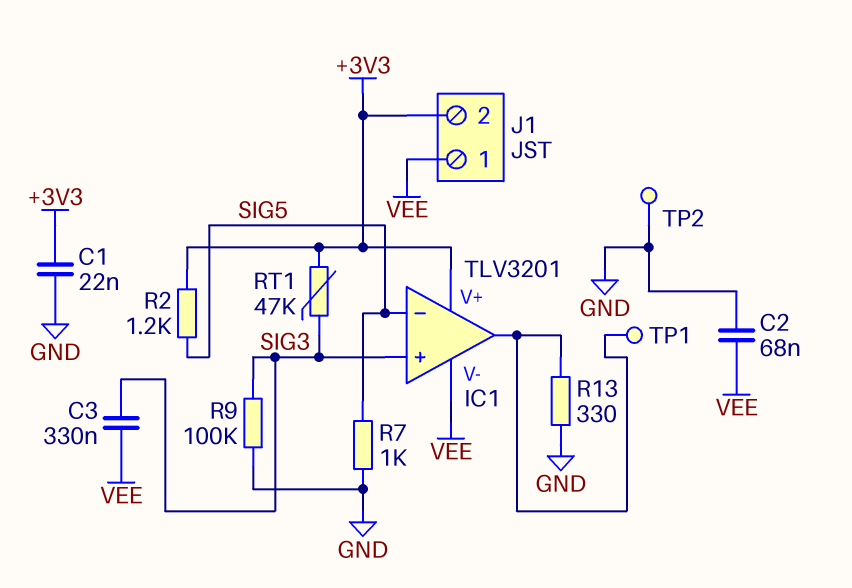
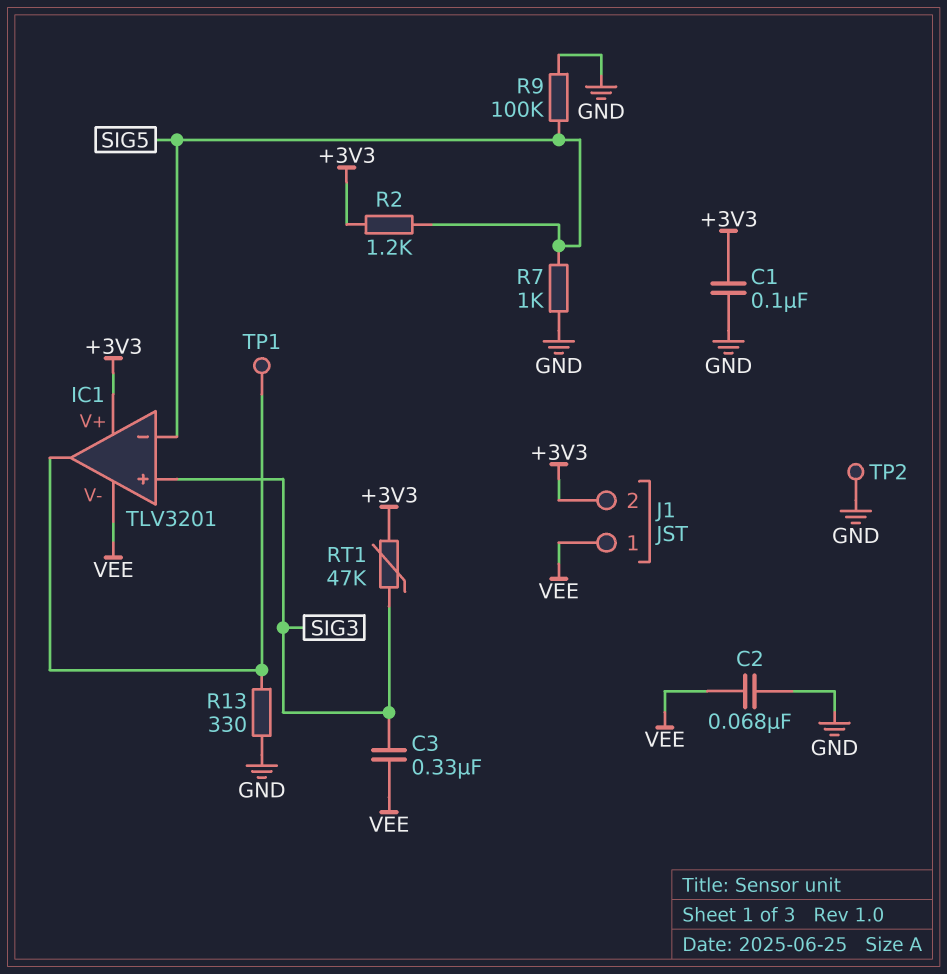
C1: 22nF (+3V3, GND) -> 100nF (+3V3, GND)
R9: 100k (GND, SIG3) -> 100k (GND, SIG5)

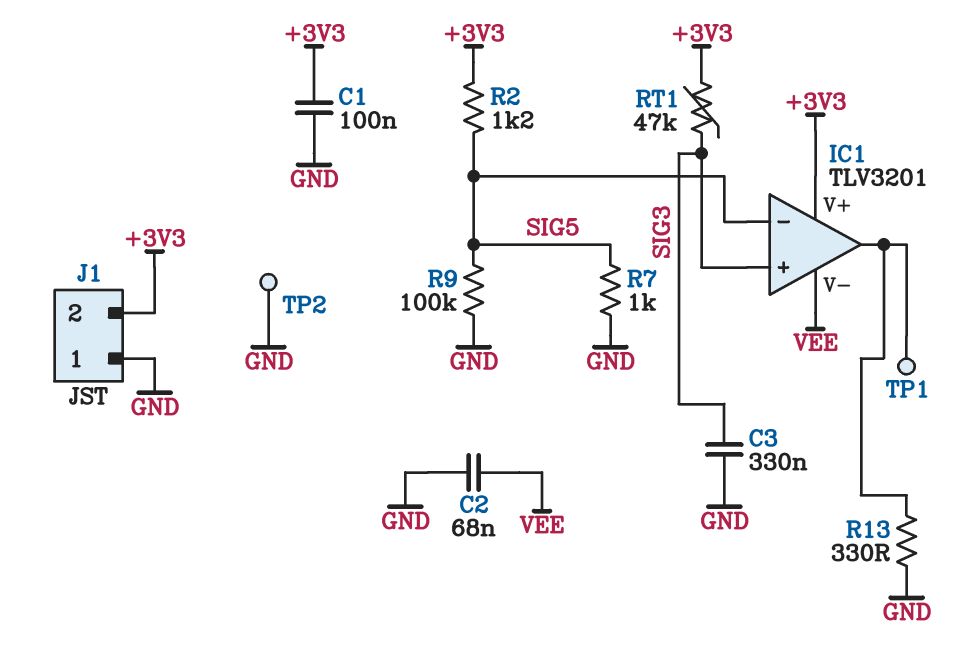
C3: 330nF (SIG3, VEE) -> 330nF (GND, SIG3)
J1 pin 1: VEE -> GND

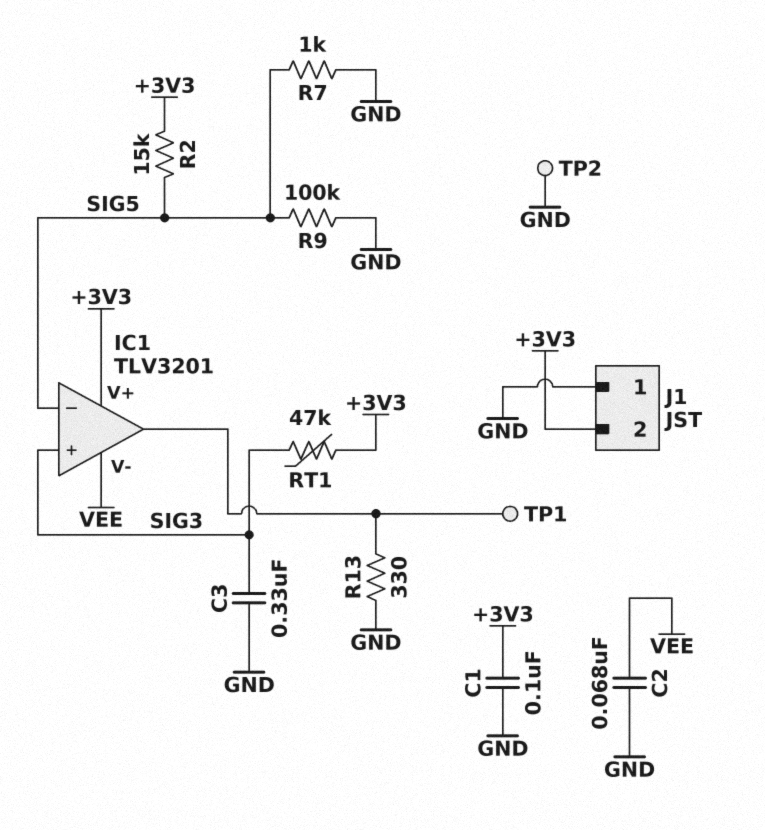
R2: 1.2k (+3V3, SIG5) -> 15k (+3V3, SIG5)

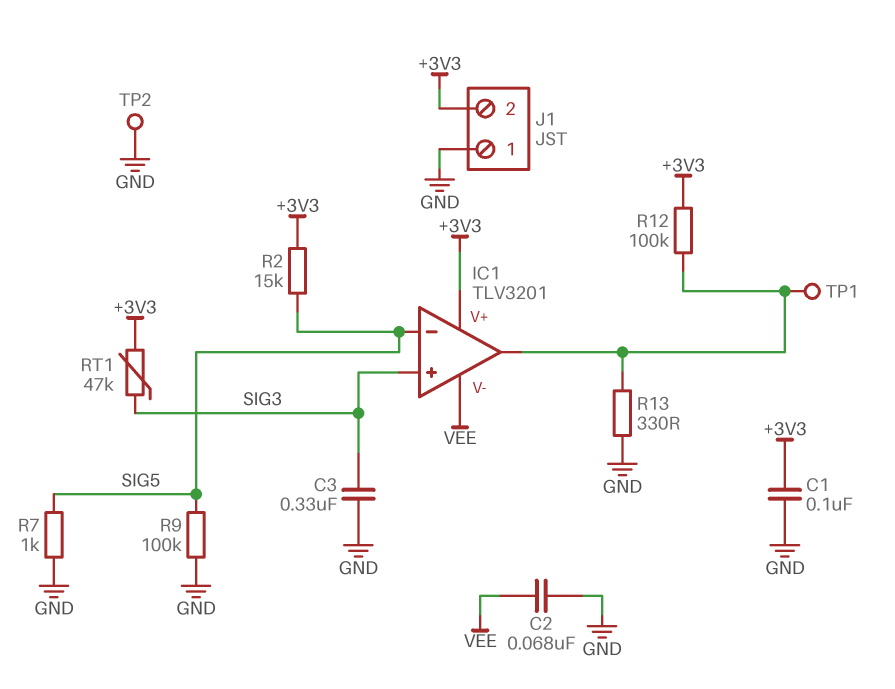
R12: none -> 100k (+3V3, IC1/out)

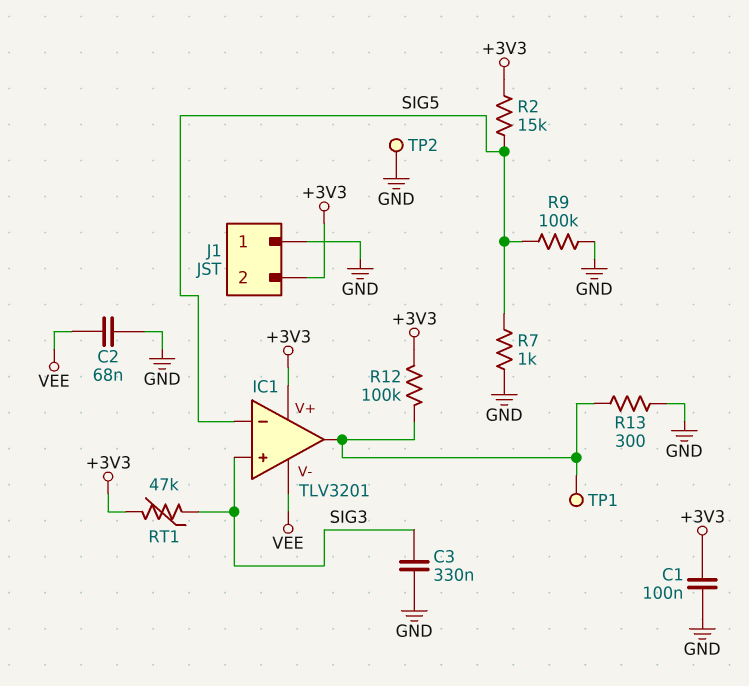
R13: 330 (GND, IC1/out) -> 300 (GND, IC1/out)

